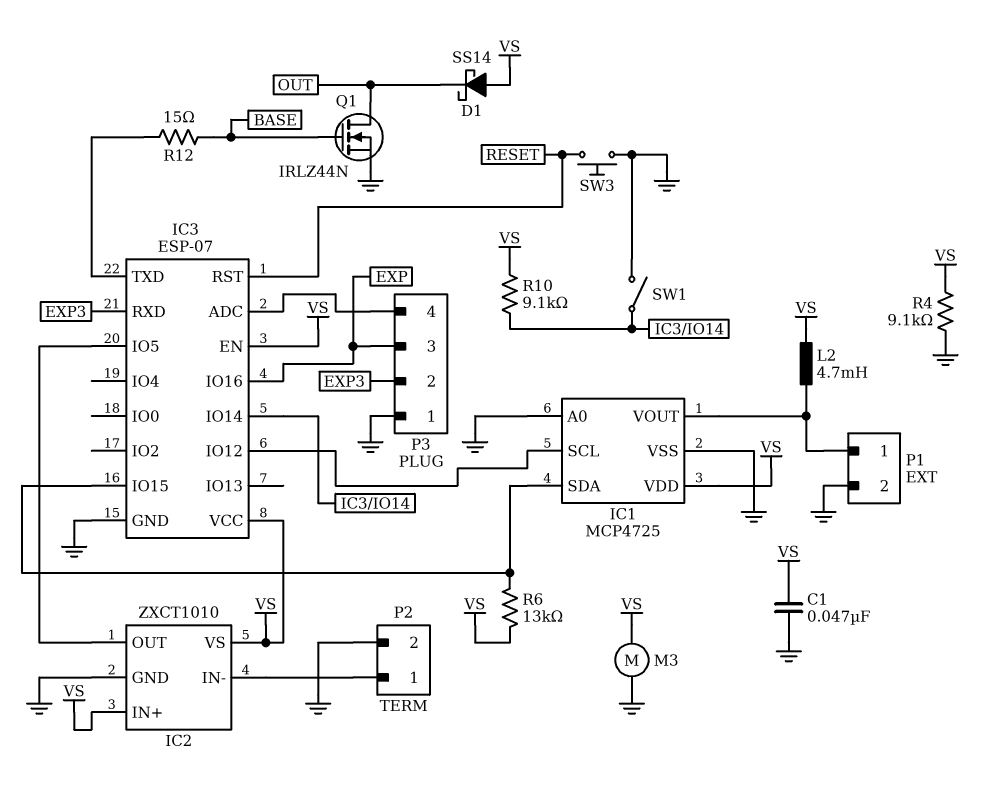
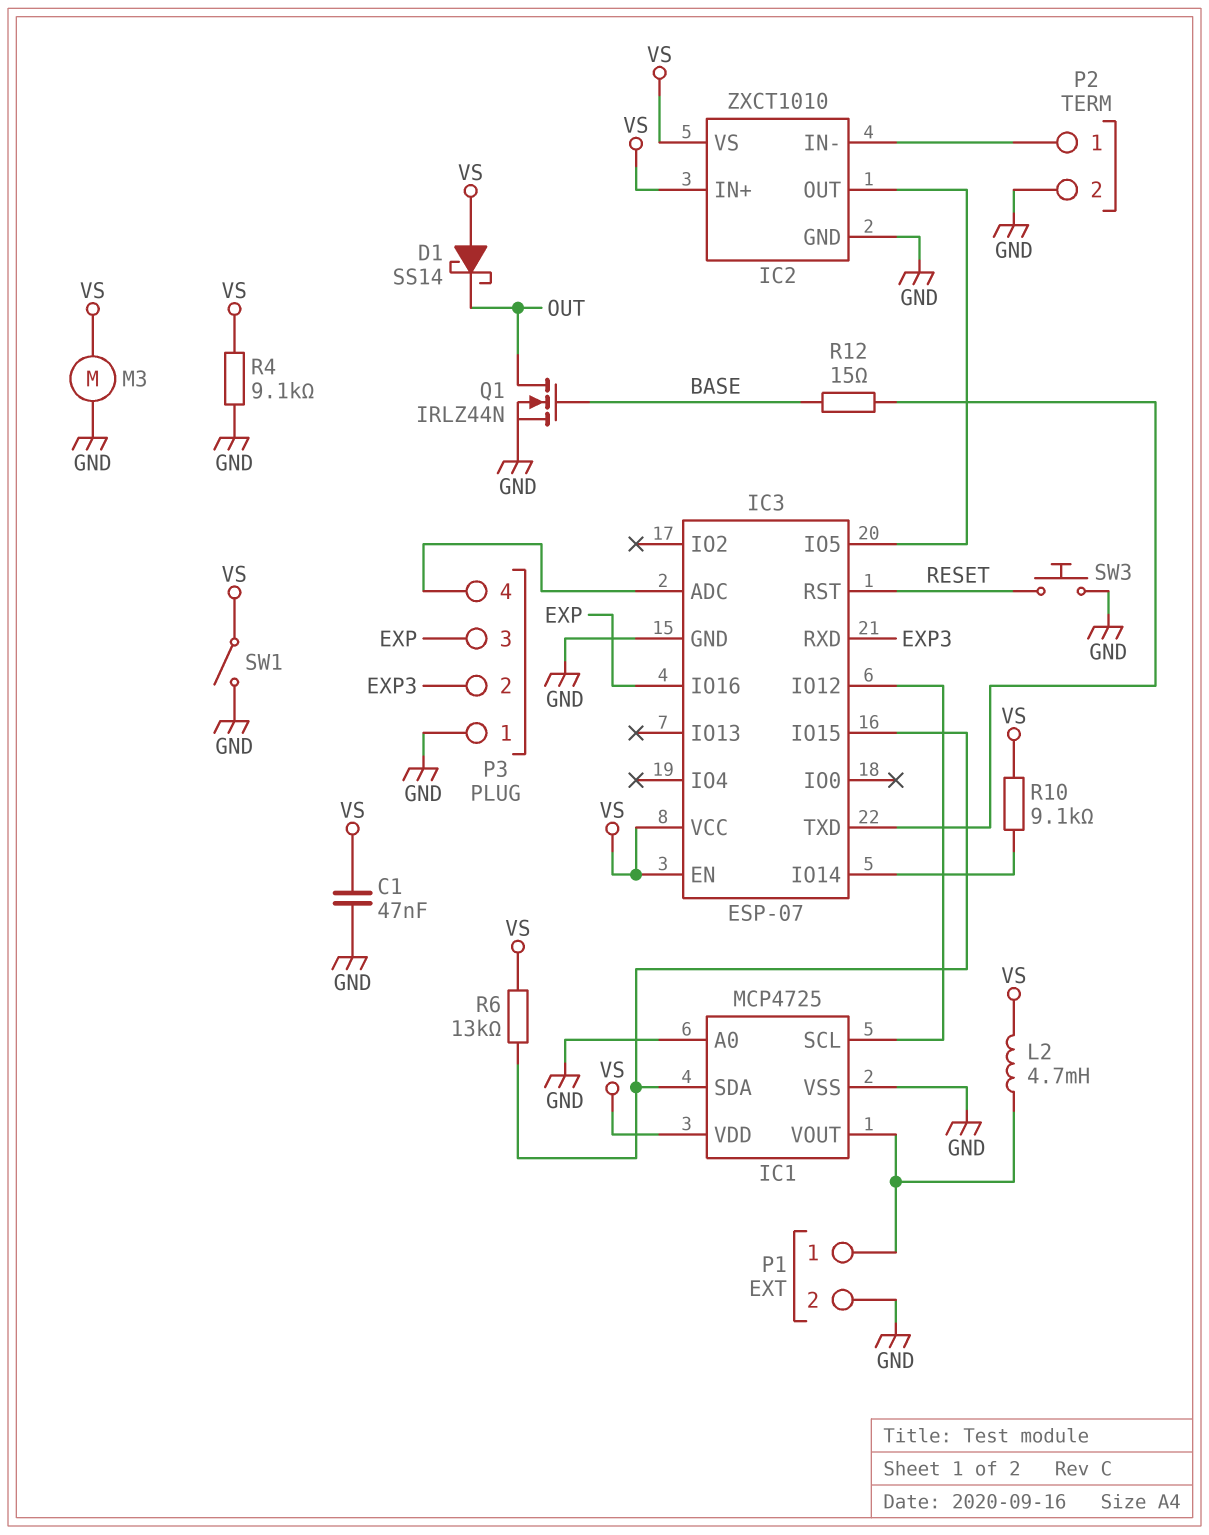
SW1: switch (GND, IC3/IO14) -> switch (GND, VS)

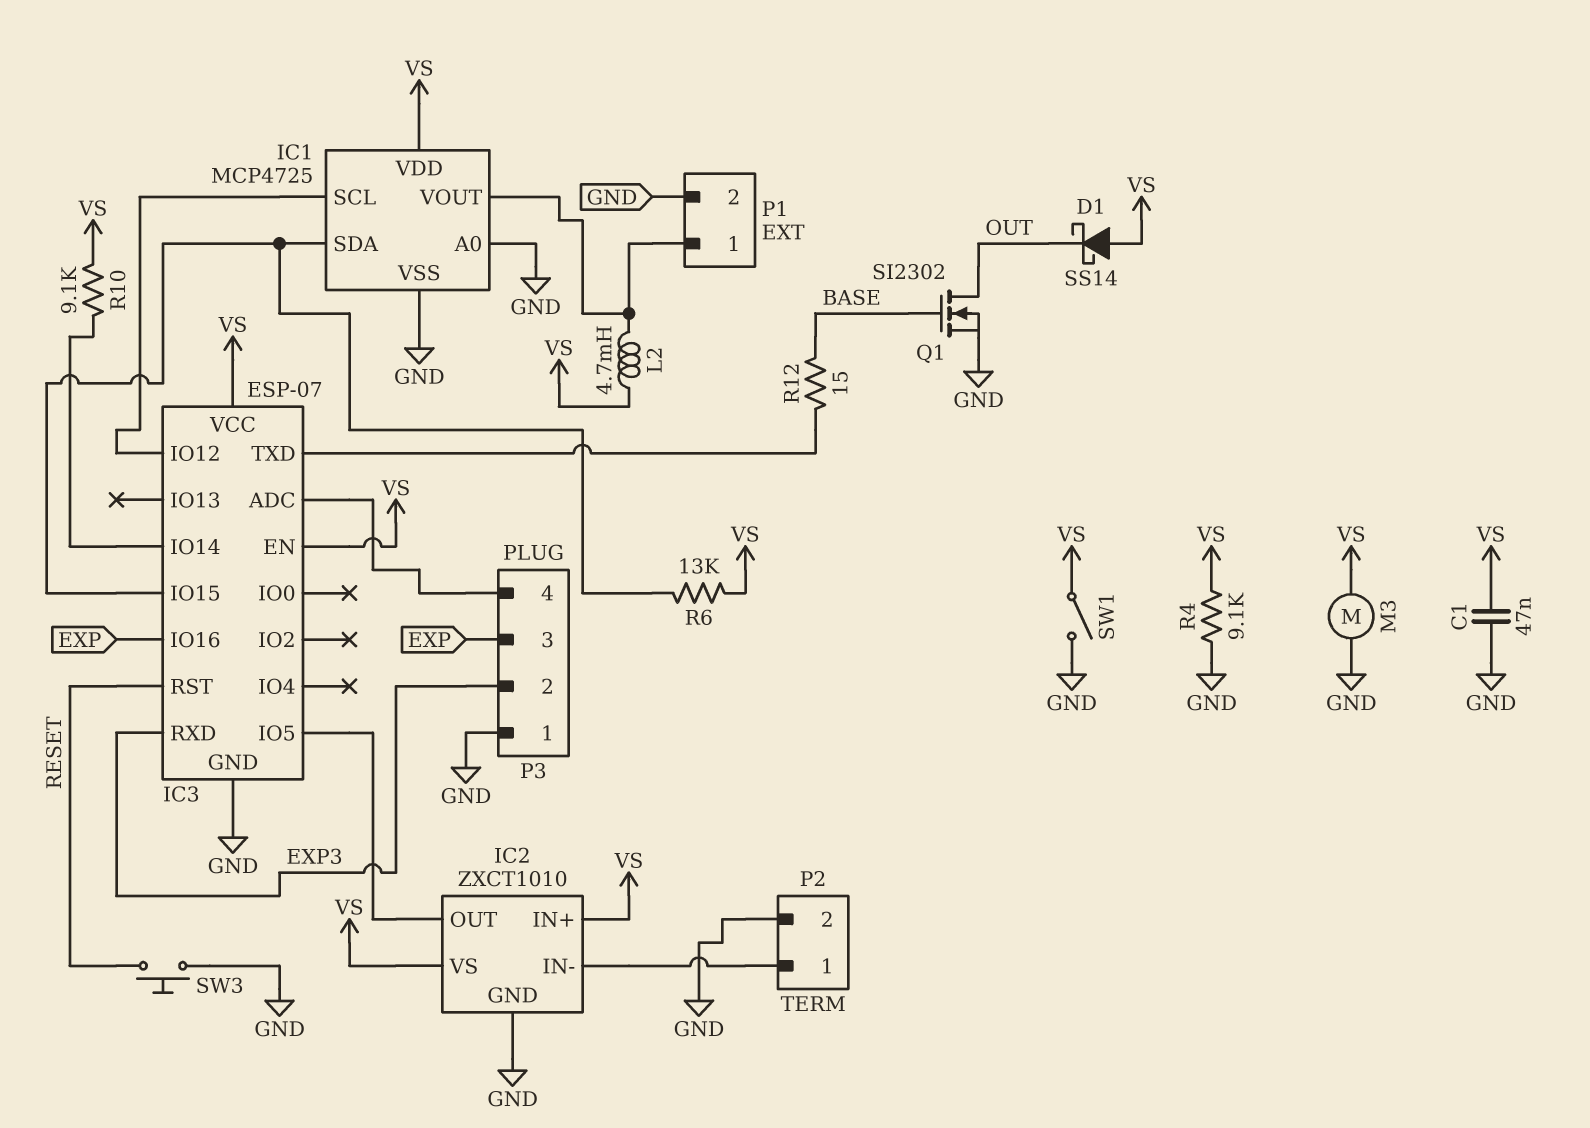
Q1: NMOS IRLZ44N (G BASE, D OUT, S GND) -> NMOS SI2302 (G BASE, D OUT, S GND)

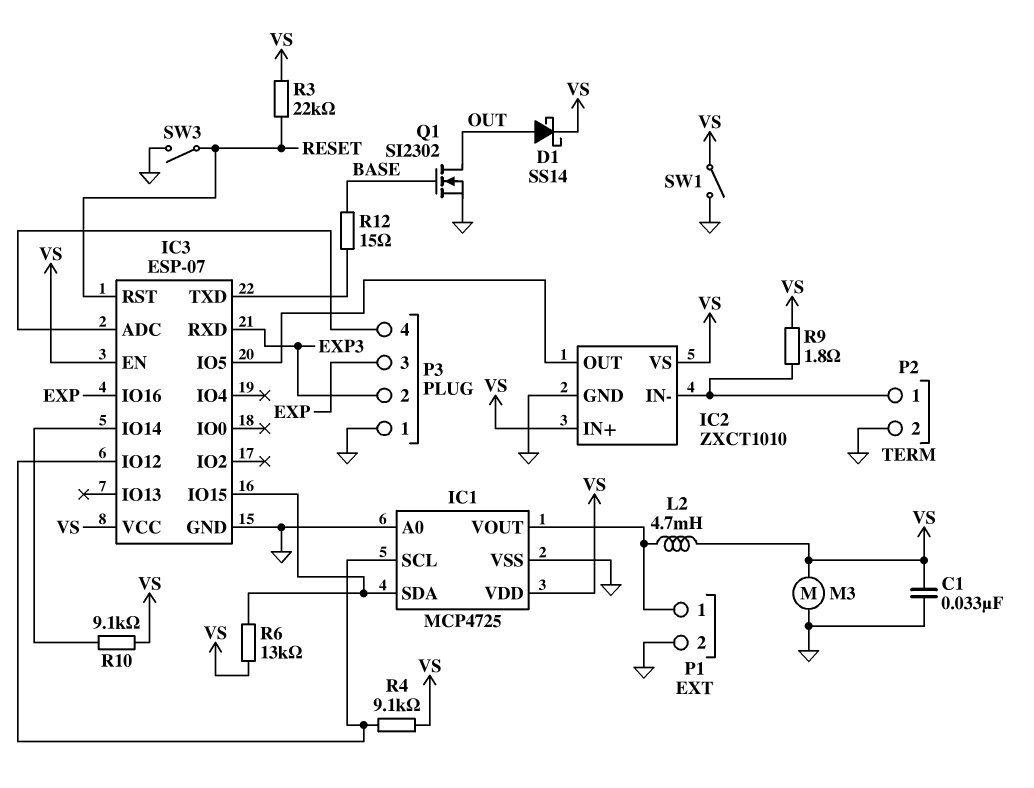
C1: 47nF (GND, VS) -> 33nF (GND, VS)
D1: schottky SS14 (A VS, K OUT) -> schottky SS14 (A OUT, K VS)
R3: none -> 22k (RESET, VS)
R4: 9.1k (GND, VS) -> 9.1k (IC1/SCL, VS)
R9: none -> 1.8 (IC2/IN-, VS)
SW3: button (GND, RESET) -> switch (GND, RESET)

